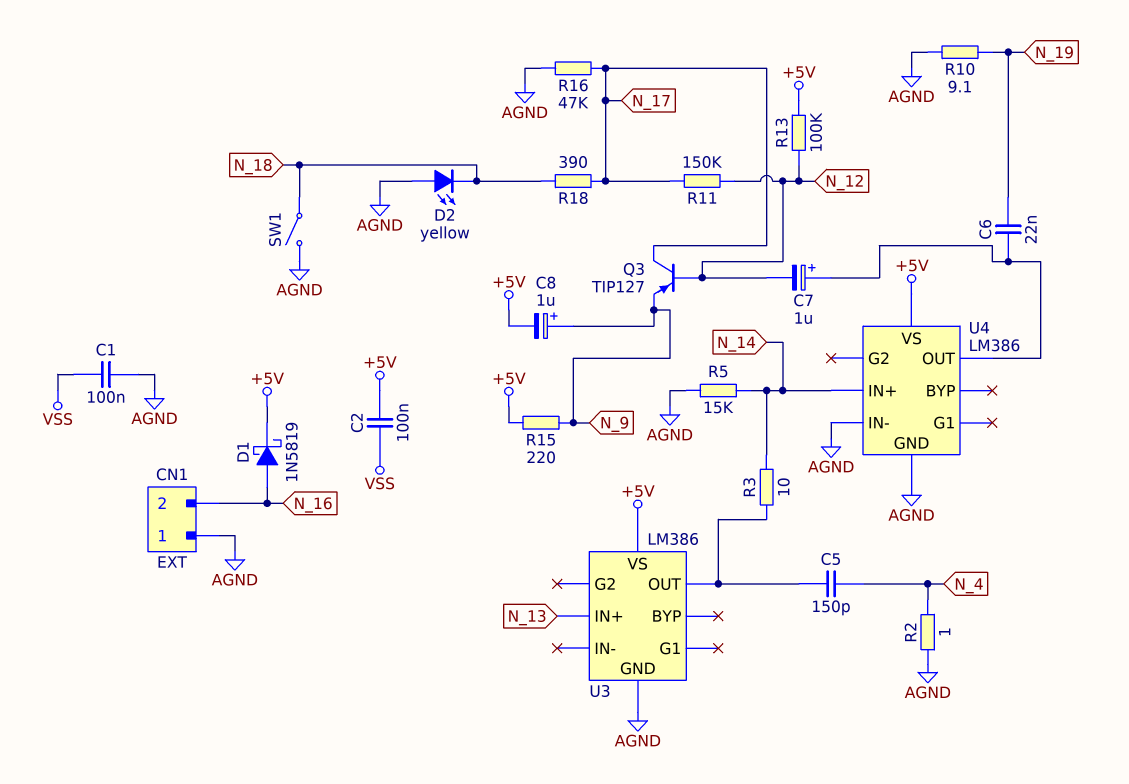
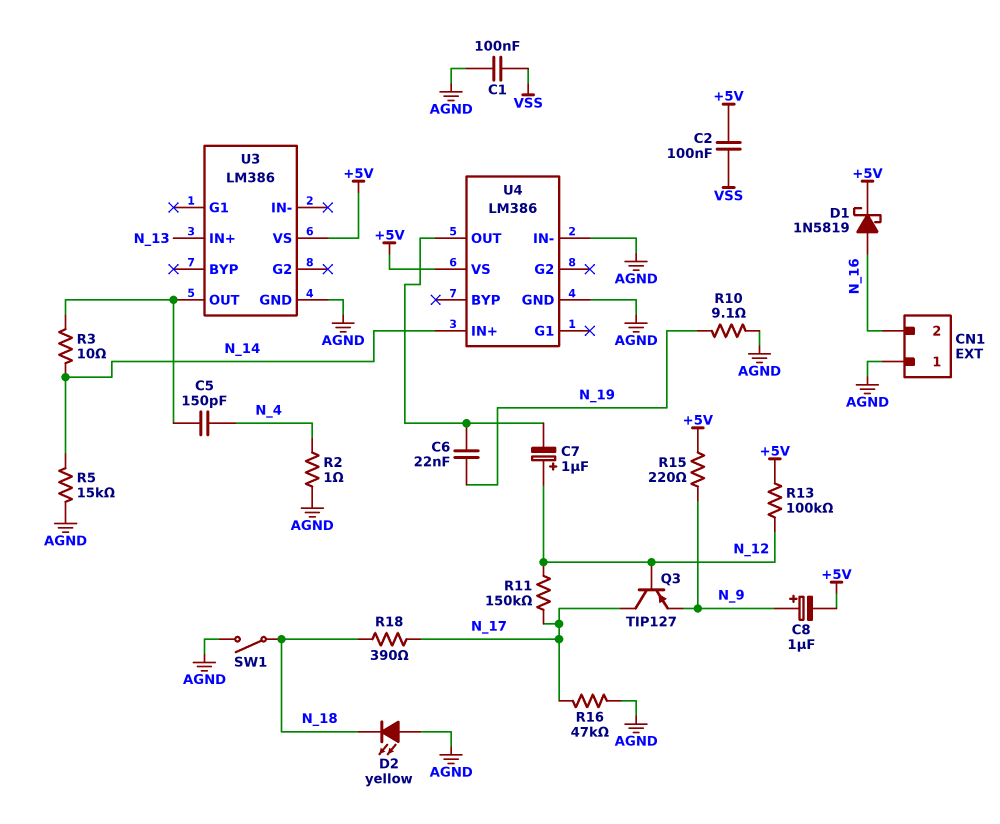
C7: 1uF (plus U4/OUT, minus N_12) -> 1uF (plus N_12, minus U4/OUT)

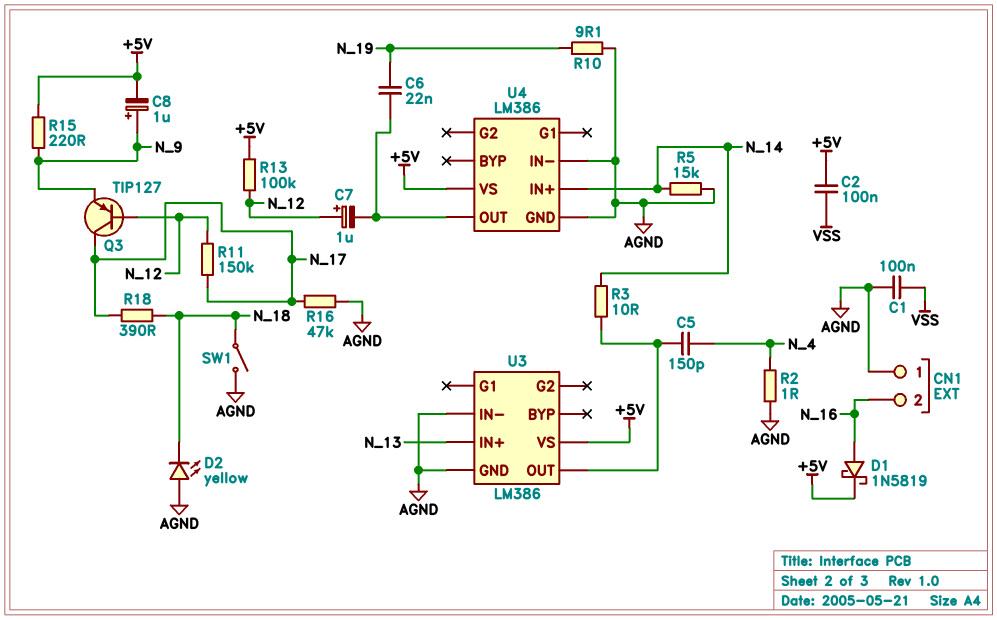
U3 pin IN-: none -> AGND

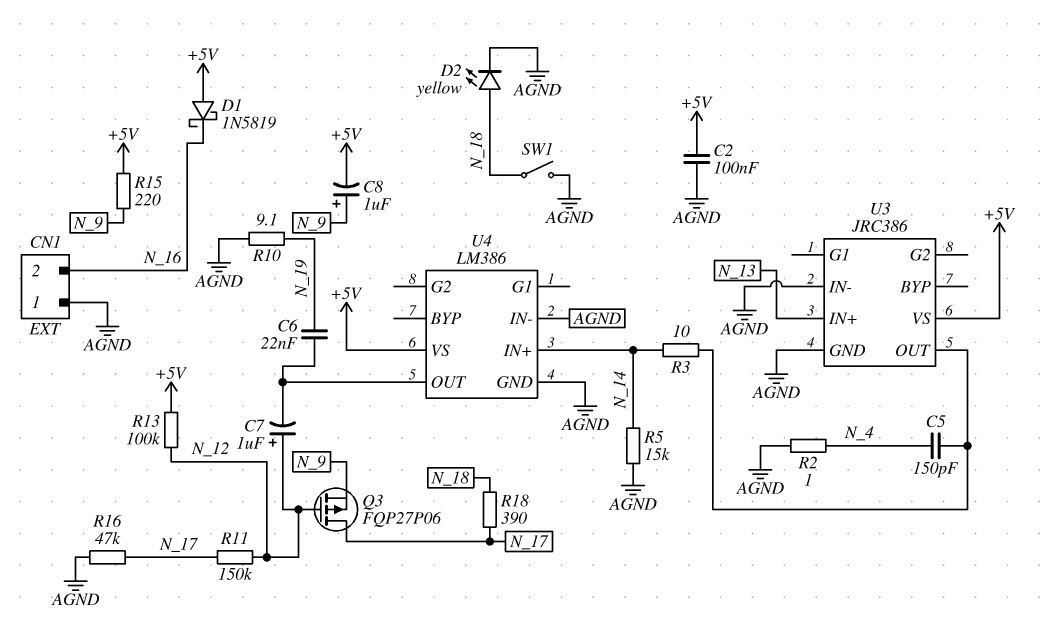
C1: 100nF (AGND, VSS) -> none
C2: 100nF (+5V, VSS) -> 100nF (+5V, AGND)
D1: schottky 1N5819 (A N_16, K +5V) -> schottky 1N5819 (A +5V, K N_16)
D2: LED yellow (A AGND, K N_18) -> LED yellow (A N_18, K AGND)
Q3: PNP TIP127 (B N_12, C N_17, E N_9) -> PMOS FQP27P06 (G N_12, D N_17, S N_9)
U3: LM386 -> JRC386

